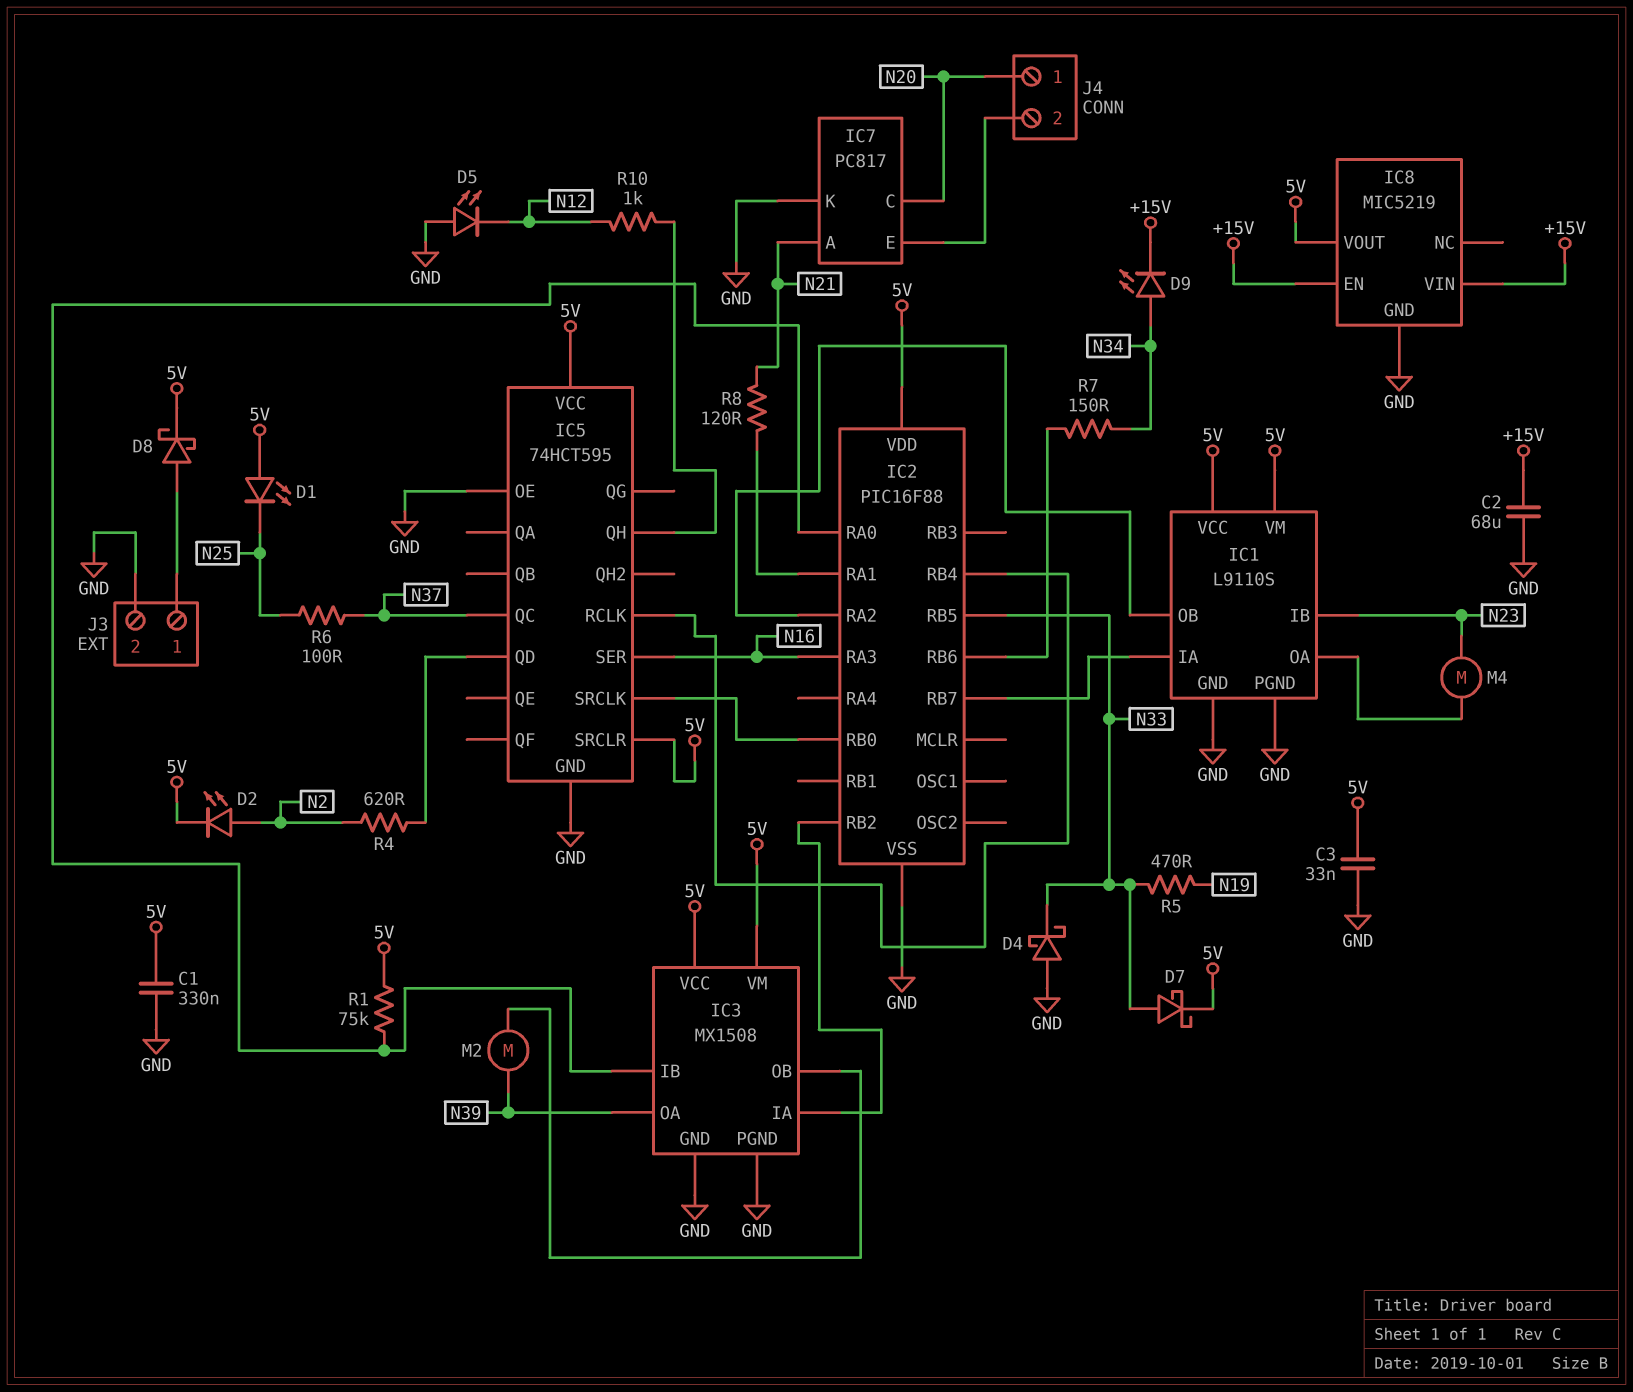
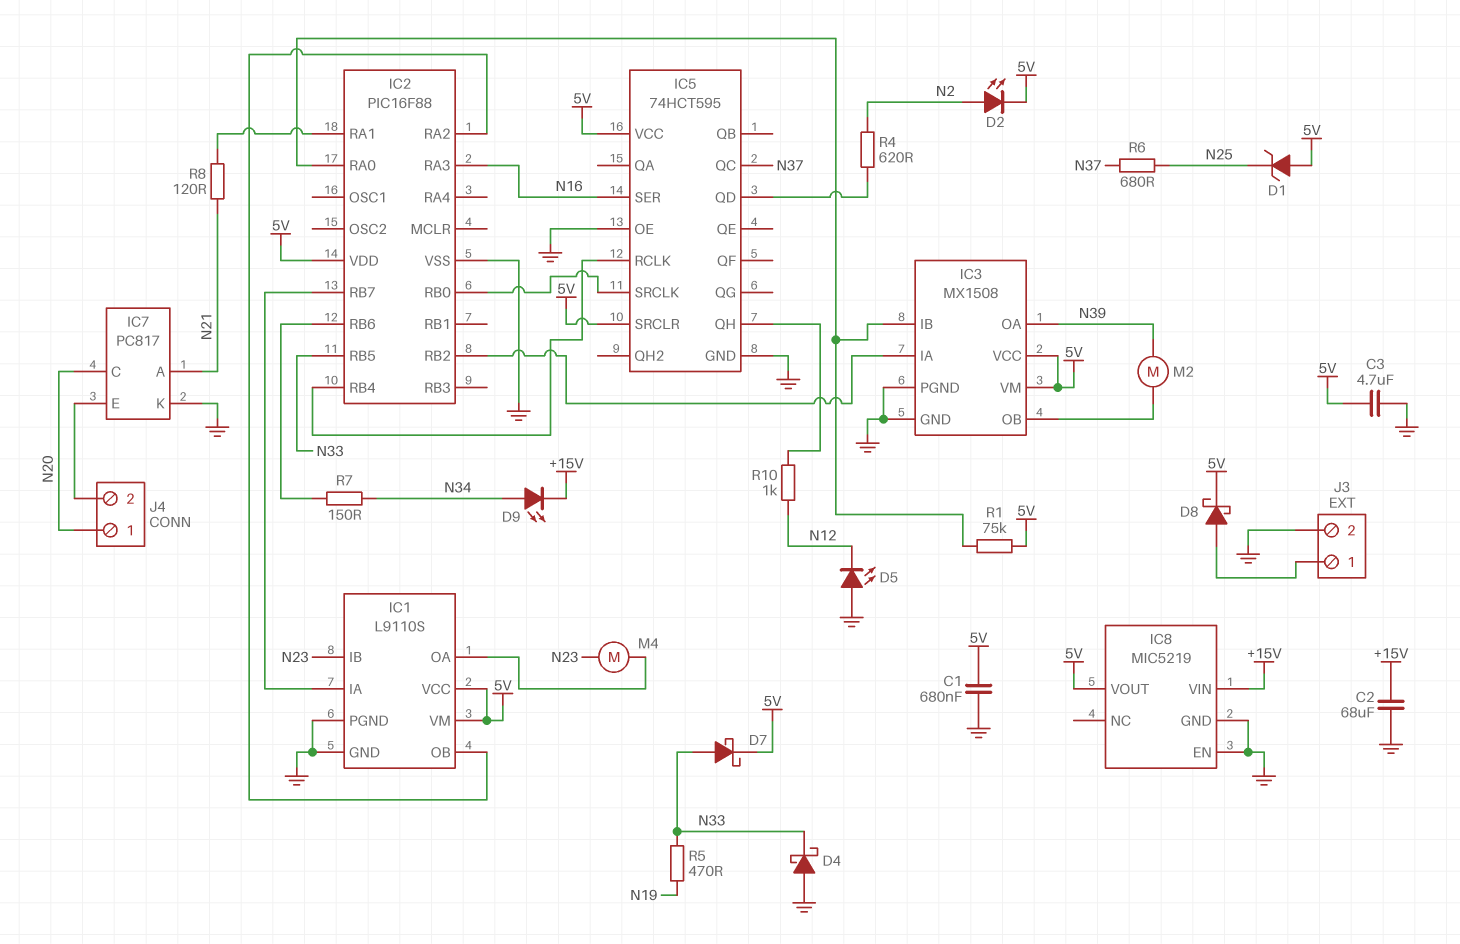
C1: 330nF (5V, GND) -> 680nF (5V, GND)
C3: 33nF (5V, GND) -> 4.7uF (5V, GND)
D1: LED (A 5V, K N25) -> zener (A 5V, K N25)
IC8 pin EN: +15V -> GND
R6: 100 (N25, N37) -> 680 (N25, N37)

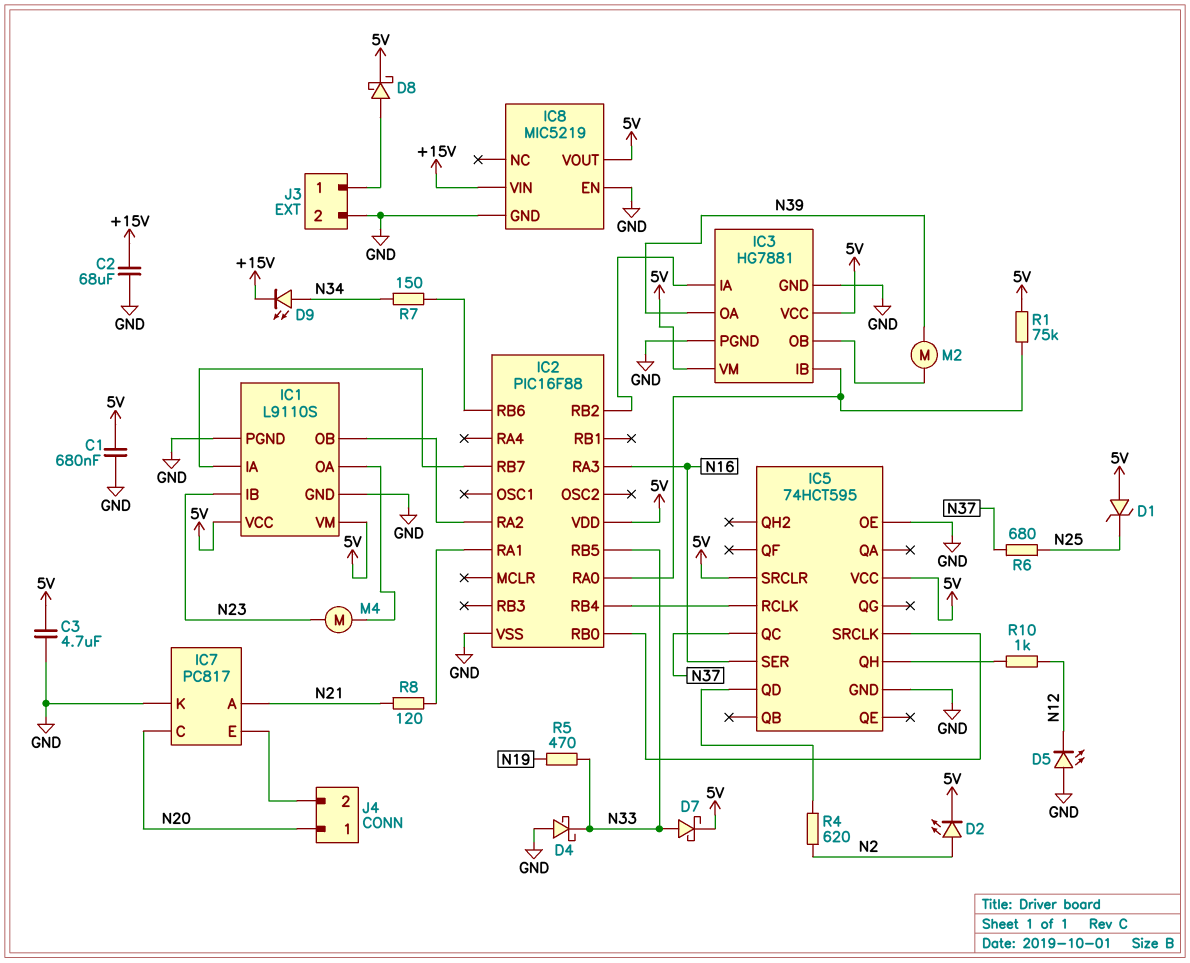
IC3: MX1508 -> HG7881

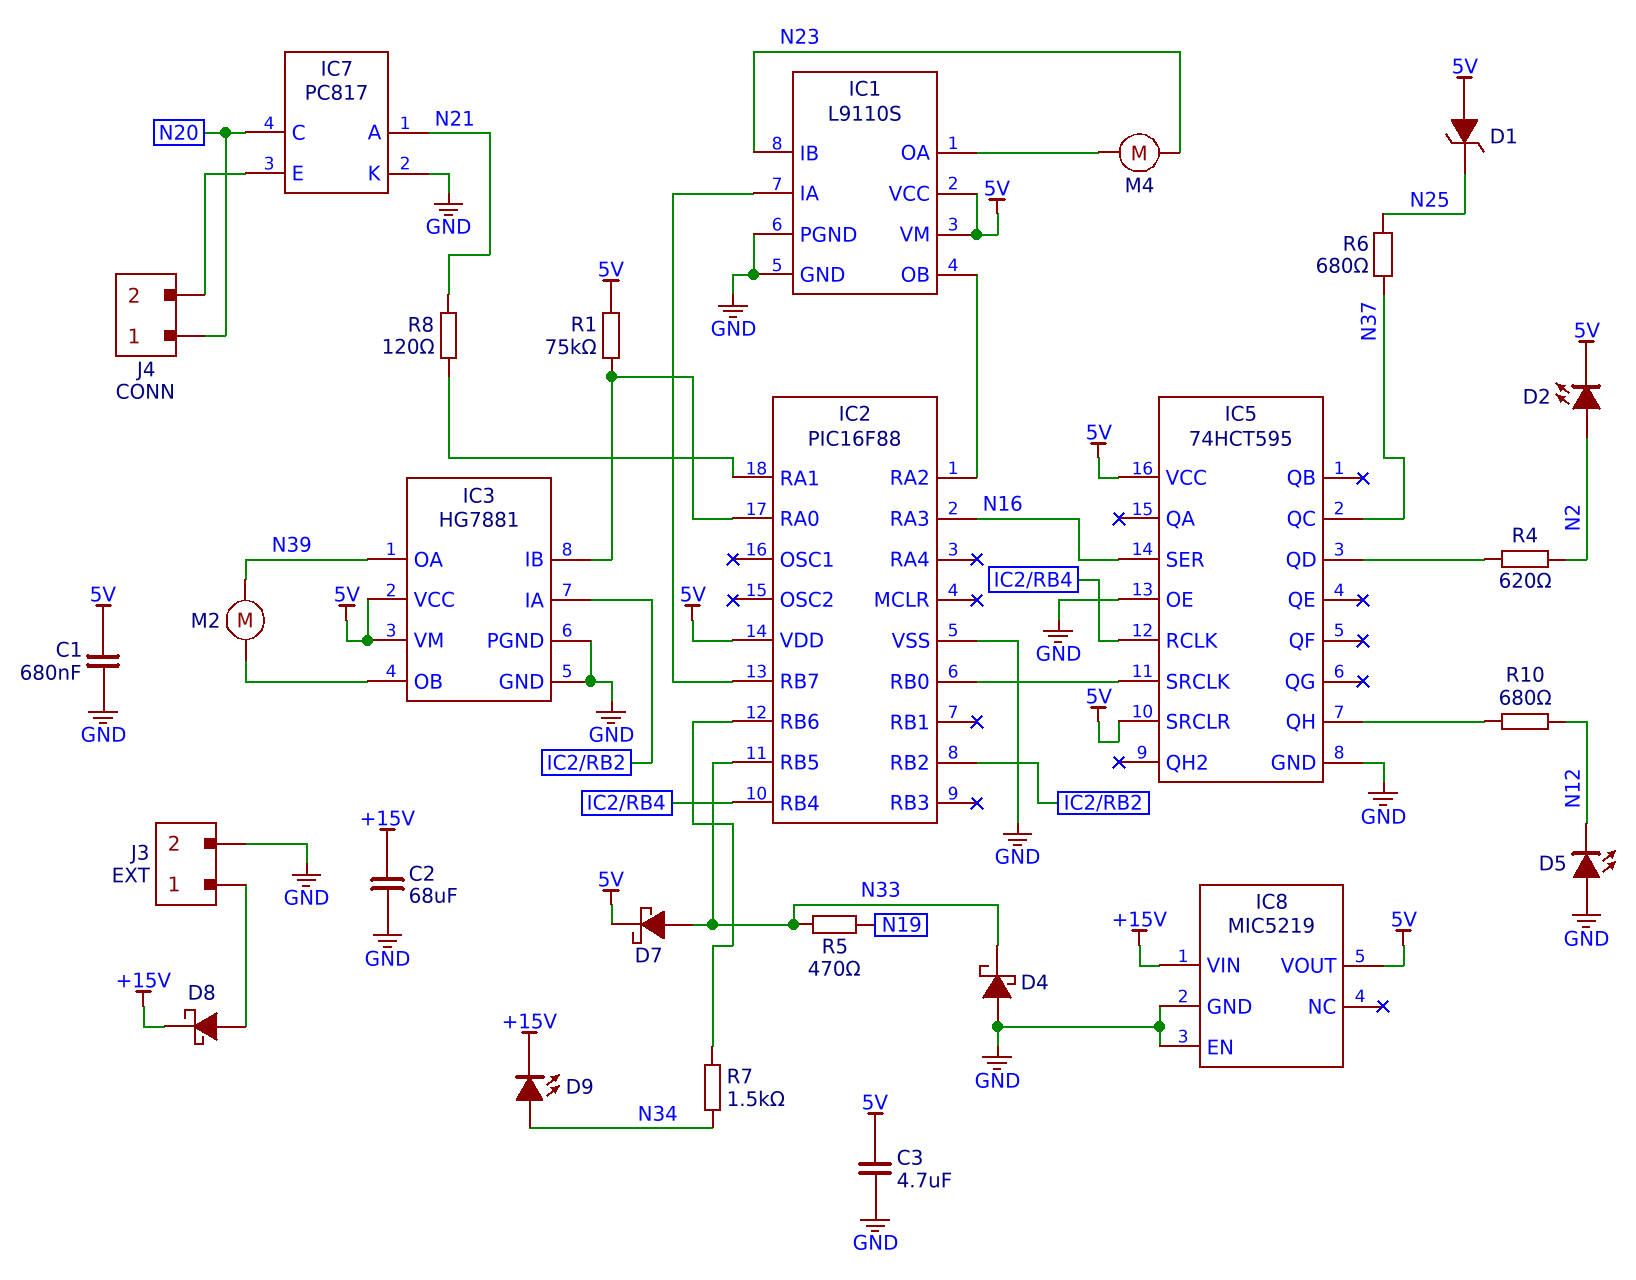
D8: schottky (A J3/1, K 5V) -> schottky (A J3/1, K +15V)
R7: 150 (IC2/RB6, N34) -> 1.5k (IC2/RB6, N34)
R10: 1k (IC5/QH, N12) -> 680 (IC5/QH, N12)

